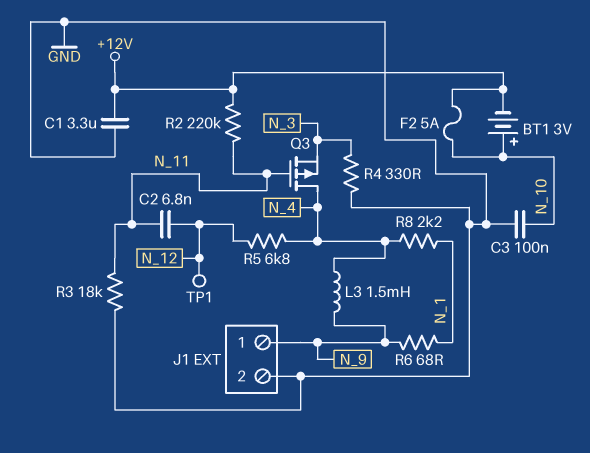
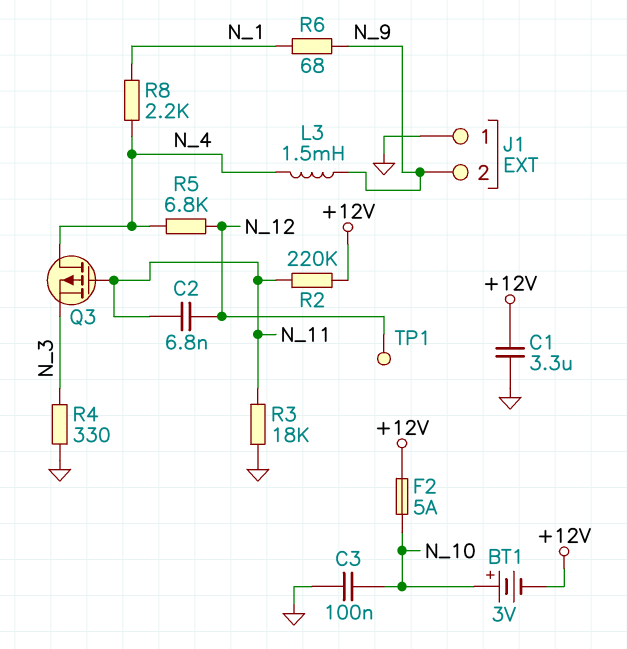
J1 pin 1: N_9 -> GND
J1 pin 2: GND -> N_9

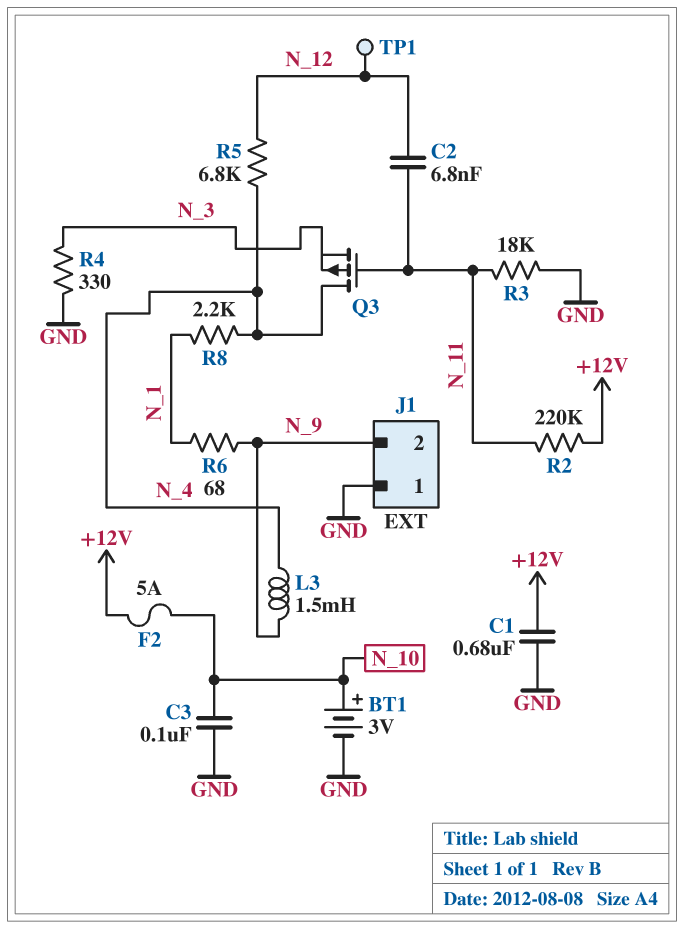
BT1: 3V (plus N_10, minus +12V) -> 3V (plus N_10, minus GND)
C1: 3.3uF (+12V, GND) -> 680nF (+12V, GND)

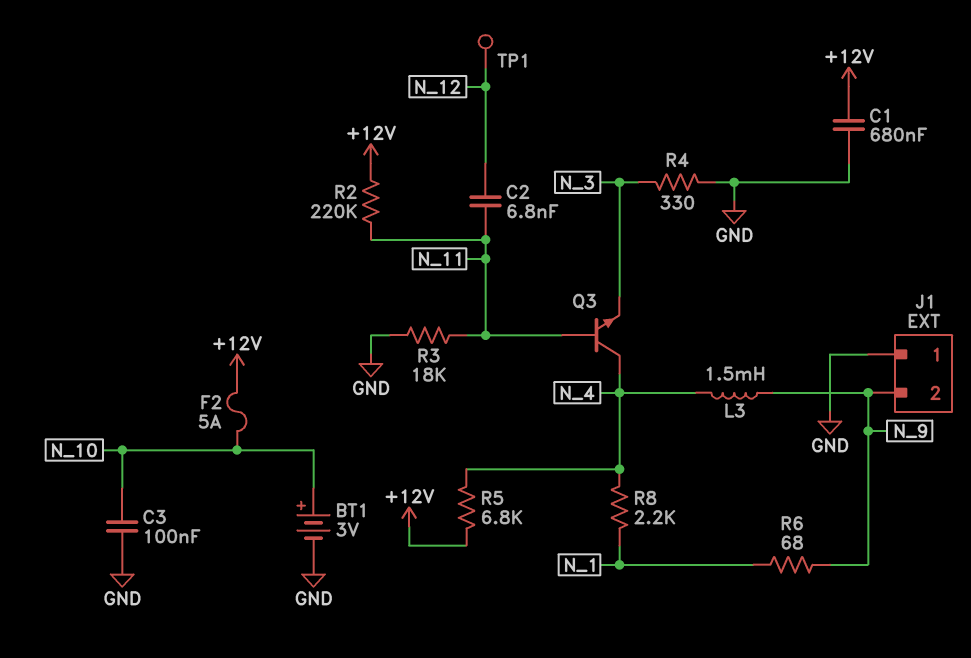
Q3: PMOS (G N_11, D N_4, S N_3) -> NPN (B N_11, C N_4, E N_3)
R5: 6.8k (N_4, N_12) -> 6.8k (+12V, N_4)

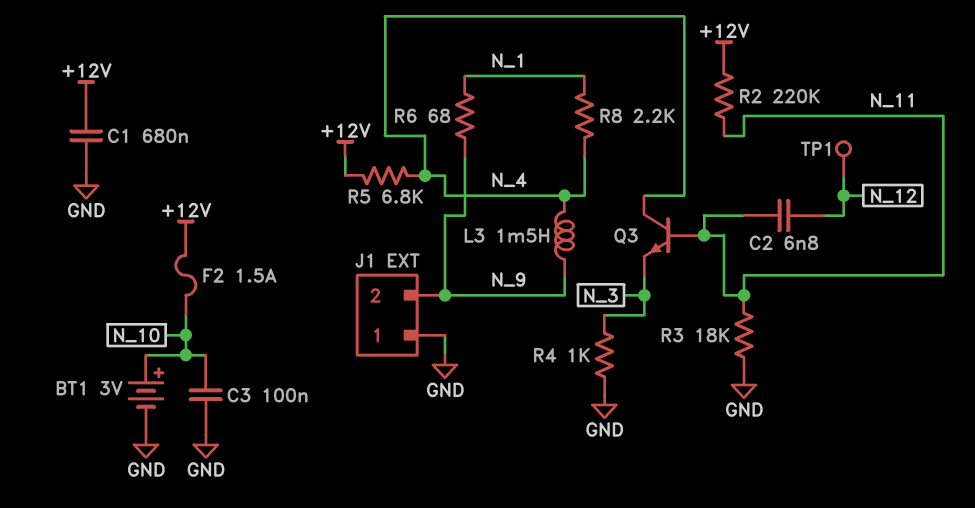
F2: 5A (+12V, N_10) -> 1.5A (+12V, N_10)
R4: 330 (GND, N_3) -> 1k (GND, N_3)

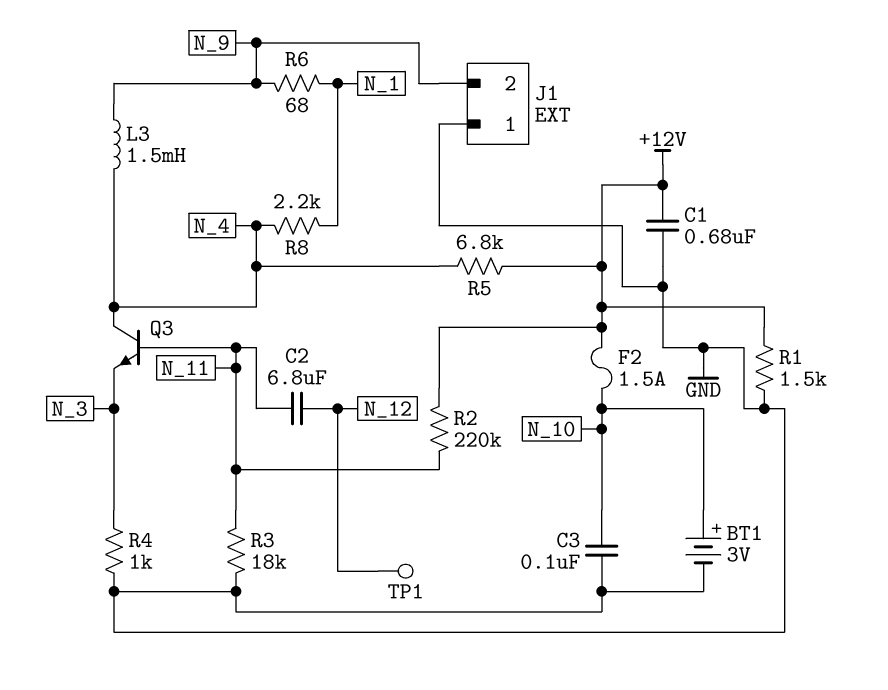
C2: 6.8nF (N_11, N_12) -> 6.8uF (N_11, N_12)
R1: none -> 1.5k (+12V, GND)

